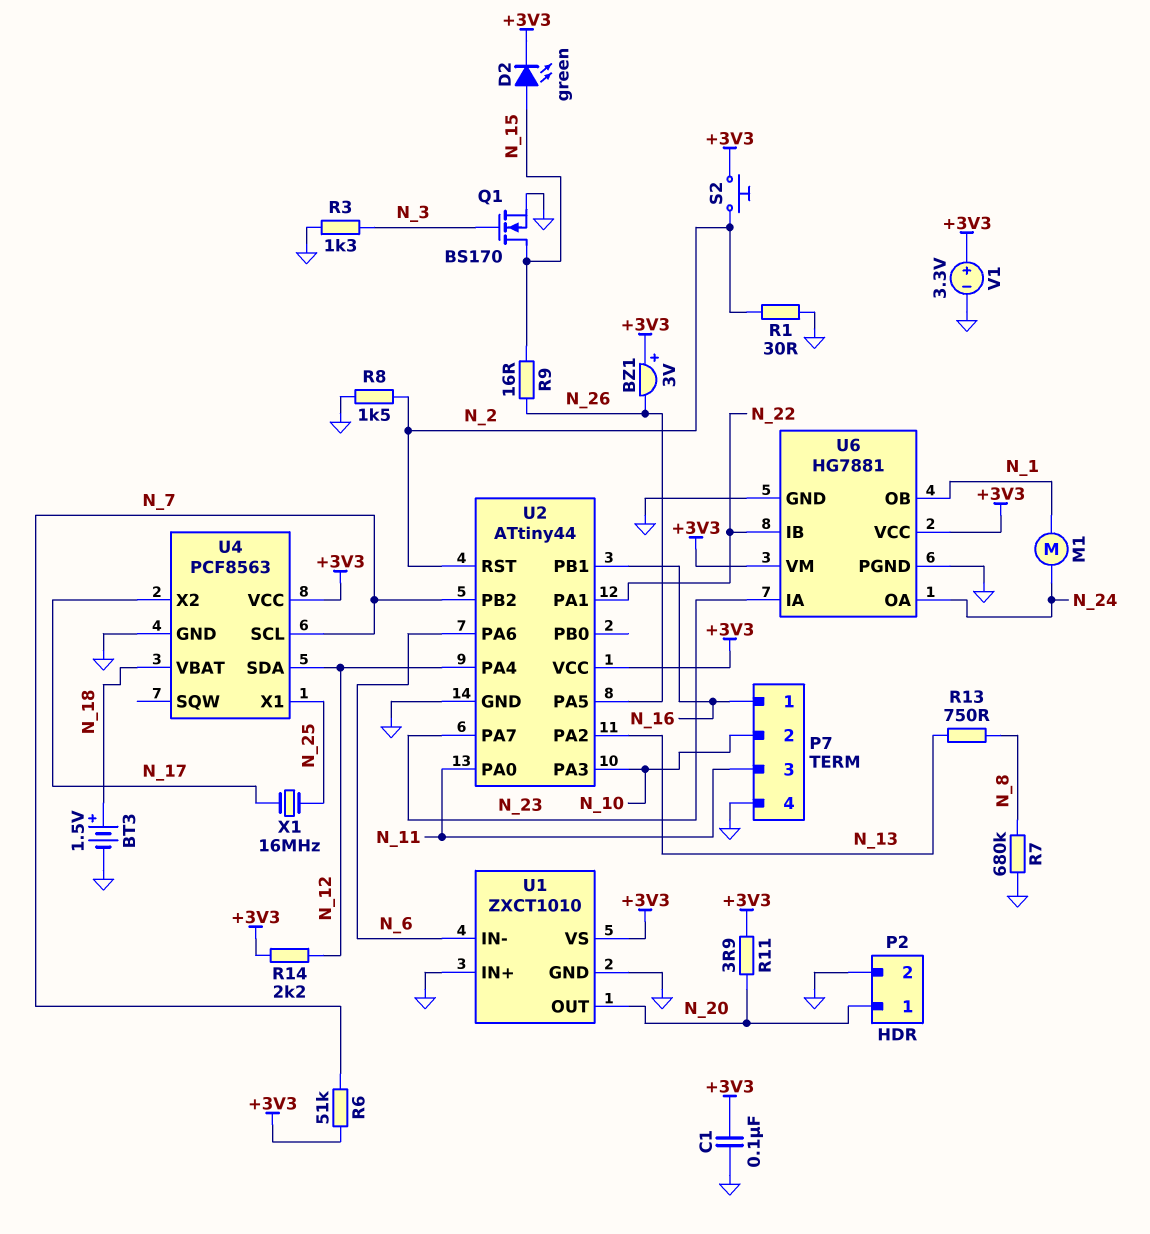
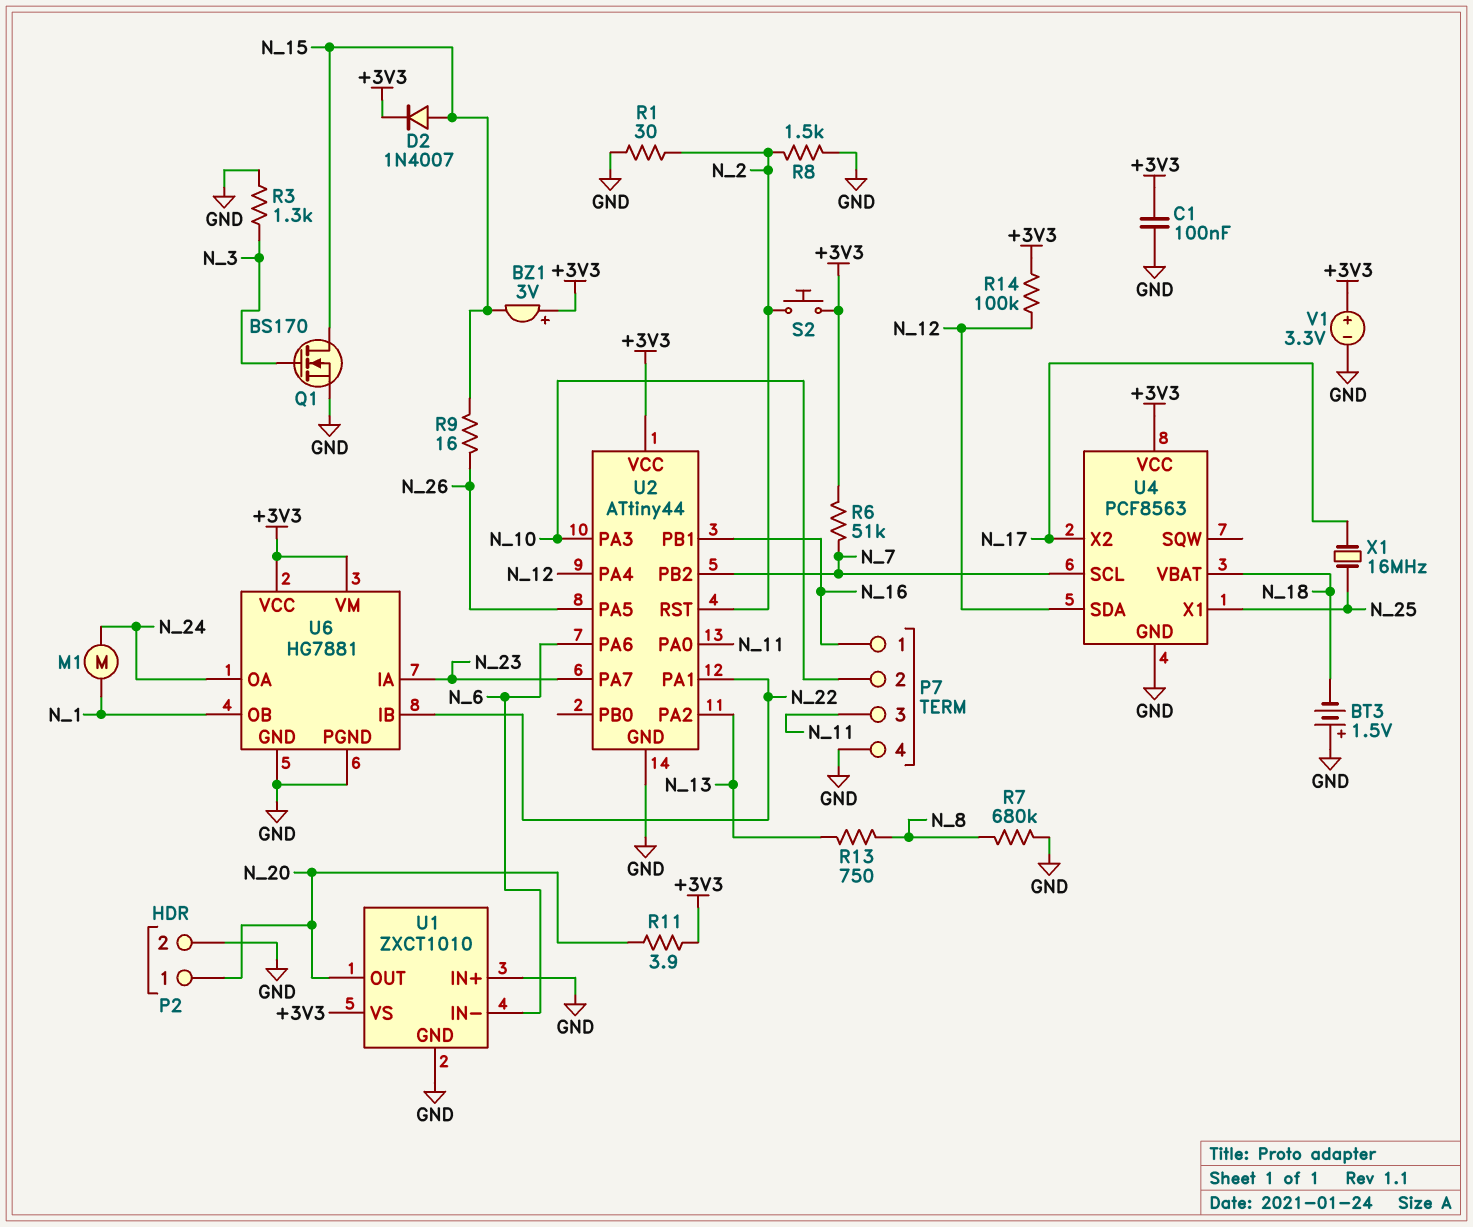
BT3: 1.5V (plus N_18, minus GND) -> 1.5V (plus GND, minus N_18)
BZ1: buzzer 3V (plus +3V3, minus N_26) -> buzzer 3V (plus +3V3, minus N_15)
D2: LED green (A N_15, K +3V3) -> diode 1N4007 (A N_15, K +3V3)
R14: 2.2k (+3V3, N_12) -> 100k (+3V3, N_12)

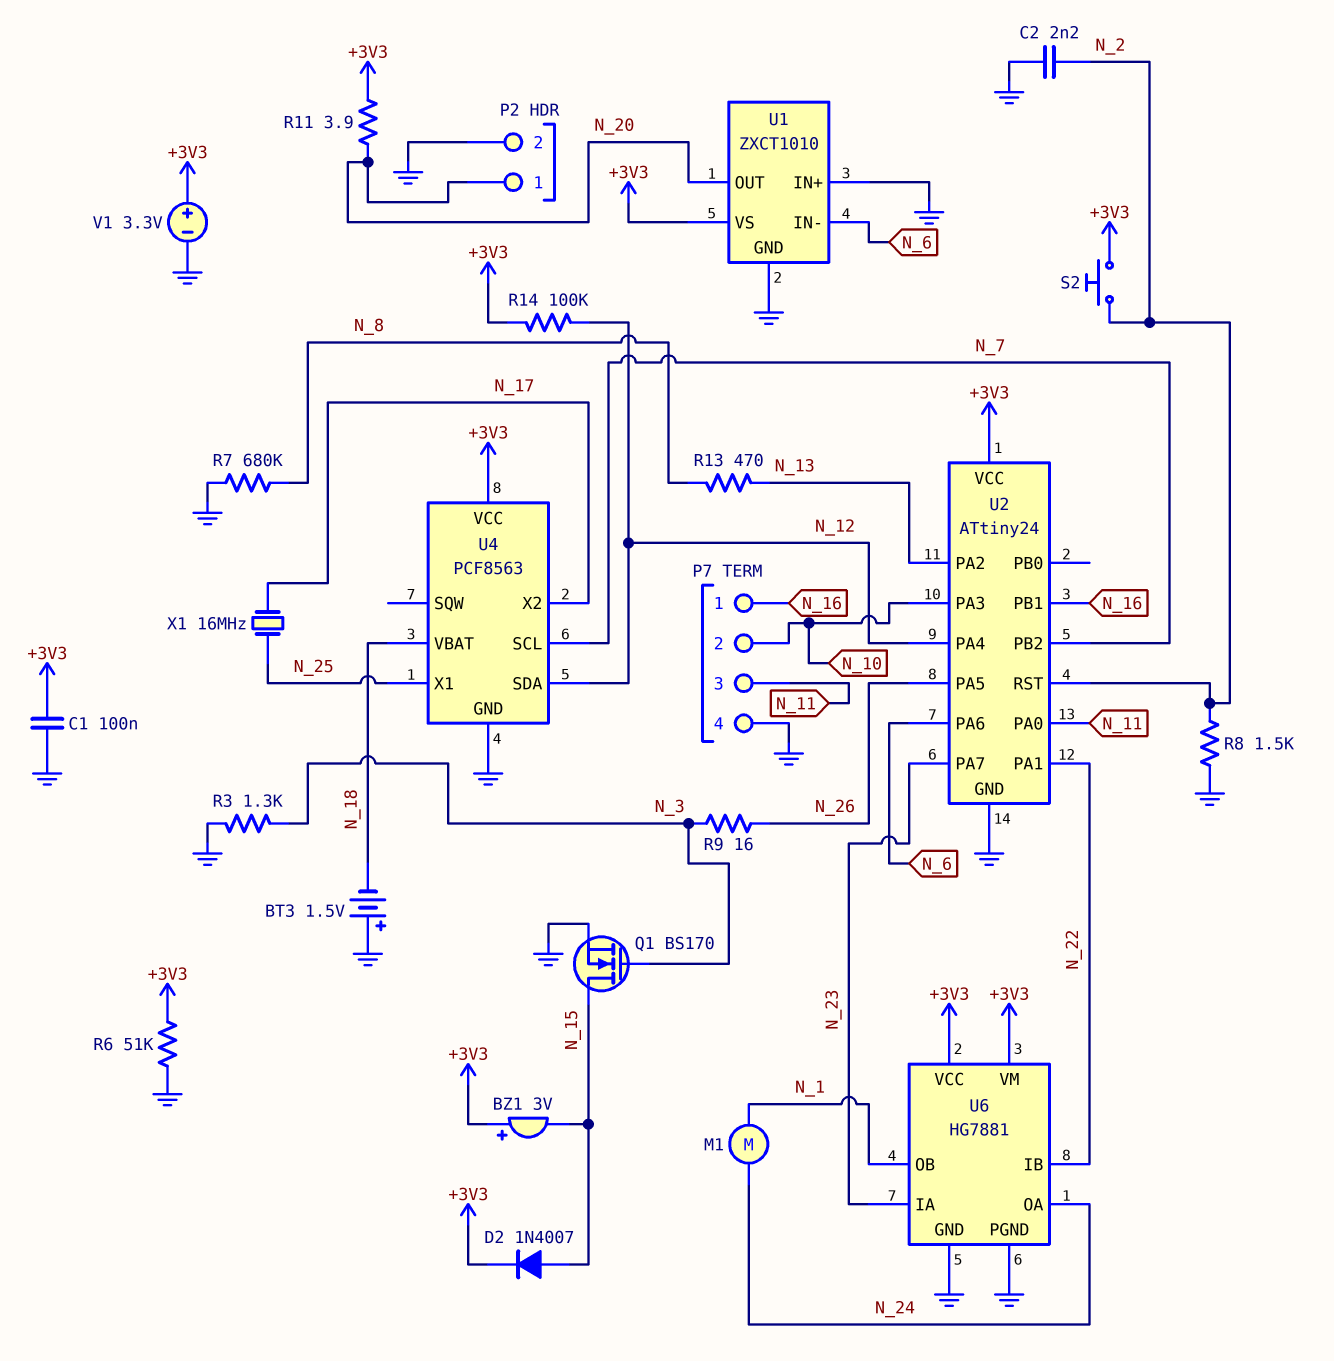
C2: none -> 2.2nF (GND, N_2)
R1: 30 (GND, N_2) -> none
R6: 51k (+3V3, N_7) -> 51k (+3V3, GND)
R9: 16 (N_15, N_26) -> 16 (N_3, N_26)
R13: 750 (N_8, N_13) -> 470 (N_8, N_13)
U2: ATtiny44 -> ATtiny24

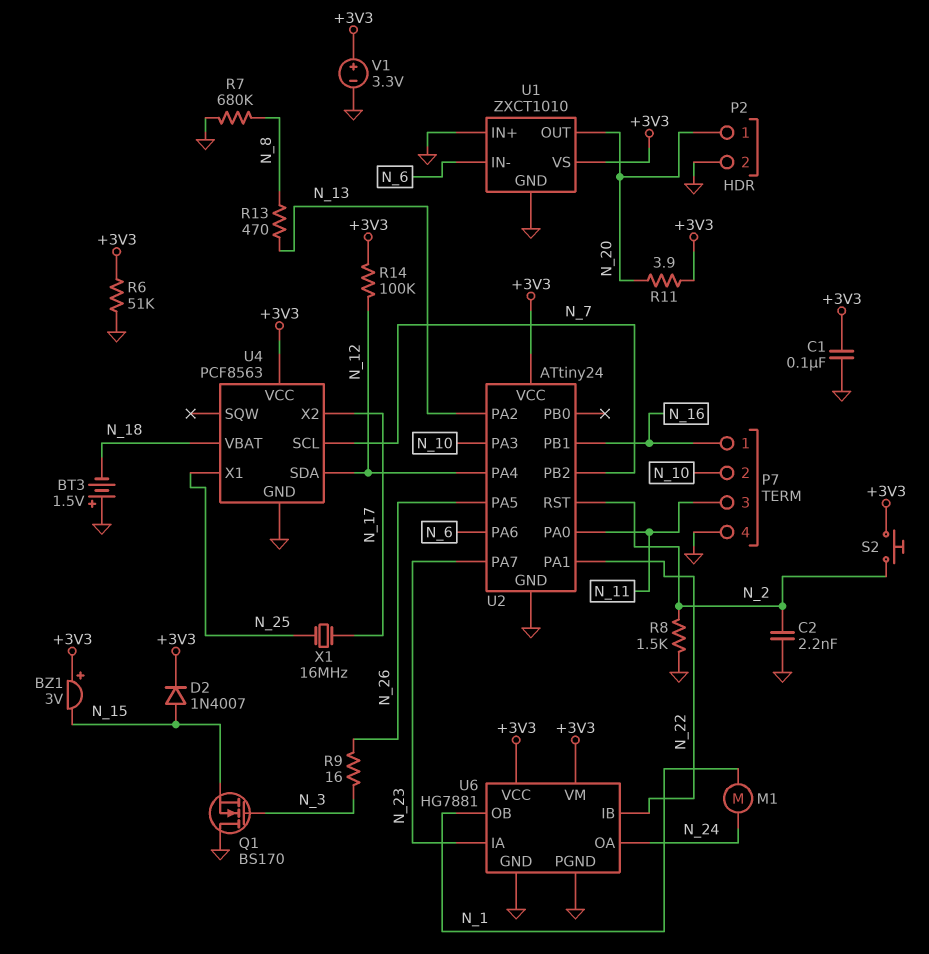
Q1: NMOS BS170 (G N_3, D N_15, S GND) -> NMOS BS170 (G N_3, D GND, S N_15)
R3: 1.3k (GND, N_3) -> none

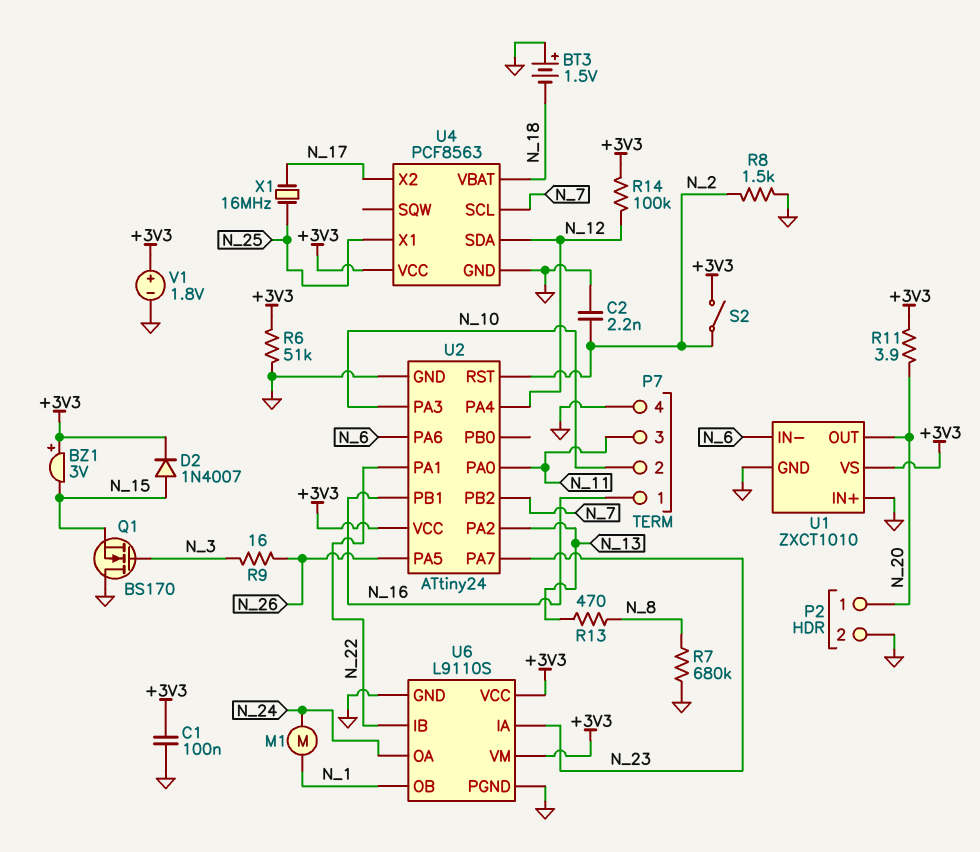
S2: button (+3V3, N_2) -> switch (+3V3, N_2)
U6: HG7881 -> L9110S
V1: 3.3V (plus +3V3, minus GND) -> 1.8V (plus +3V3, minus GND)

